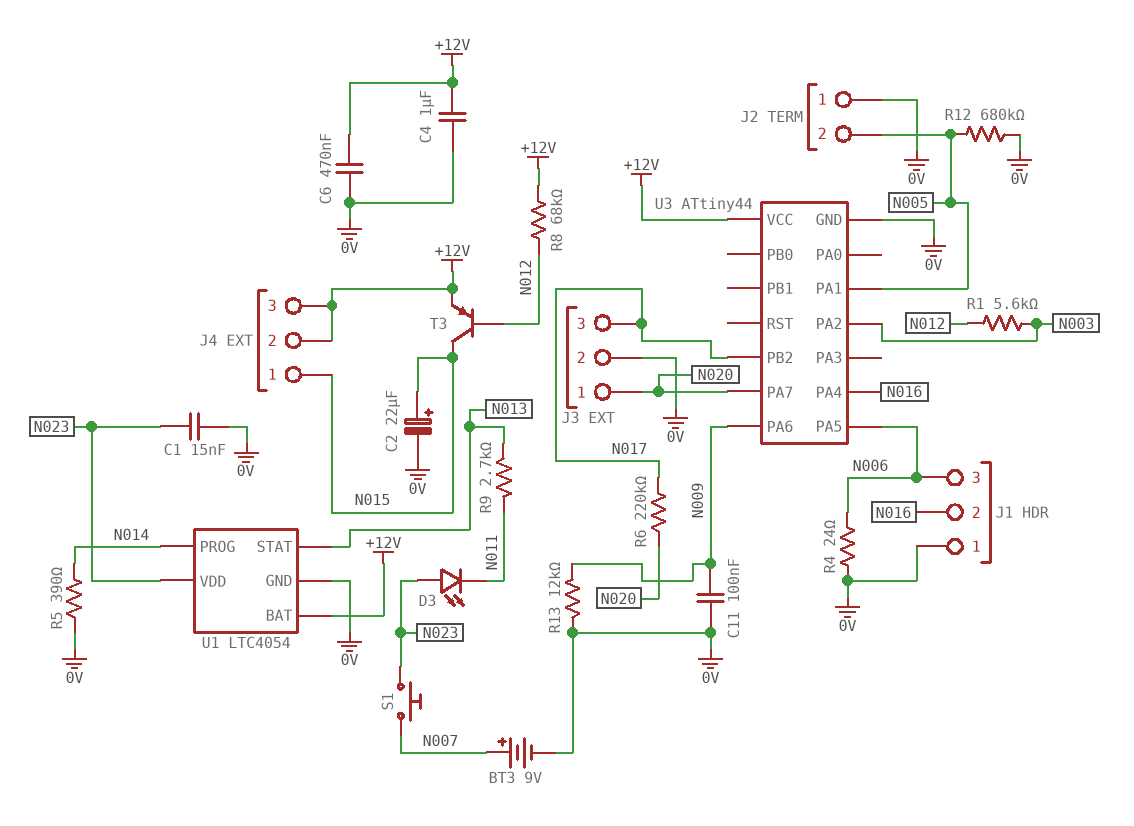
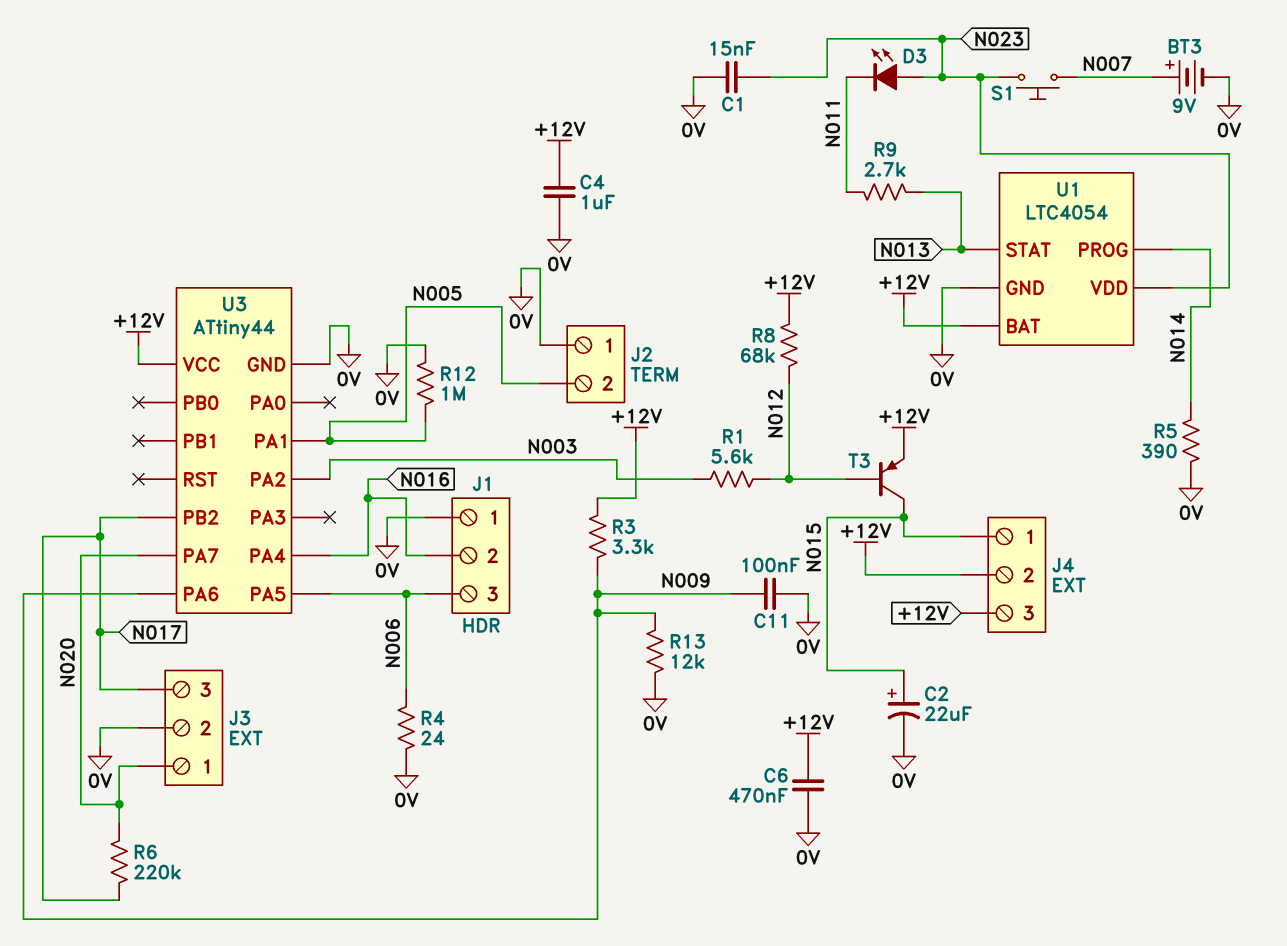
R3: none -> 3.3k (+12V, N009)
R12: 680k (0V, N005) -> 1M (0V, N005)

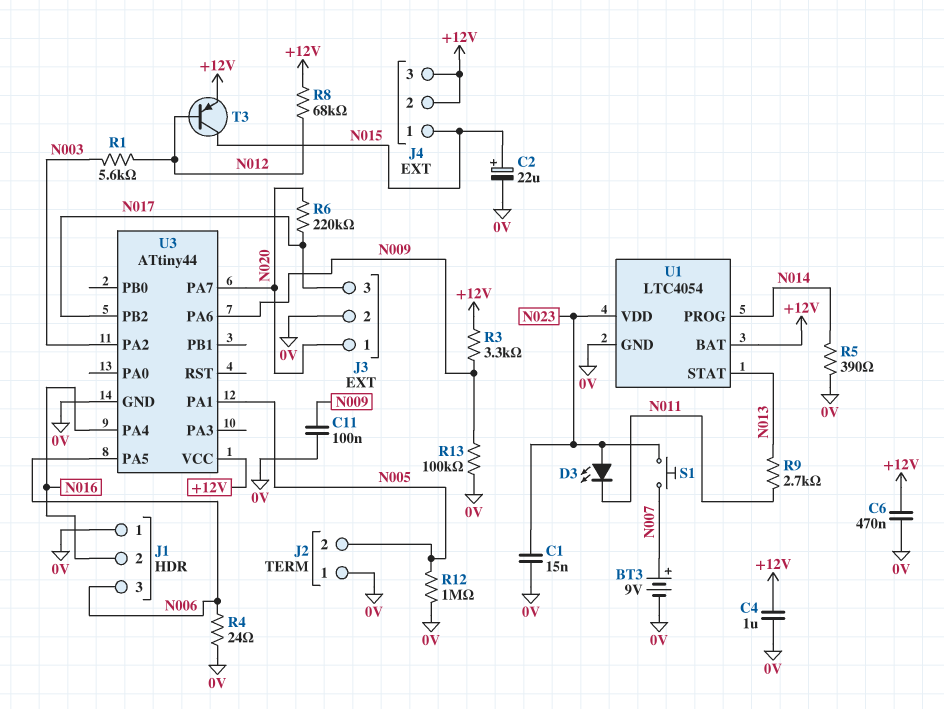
R13: 12k (0V, N009) -> 100k (0V, N009)

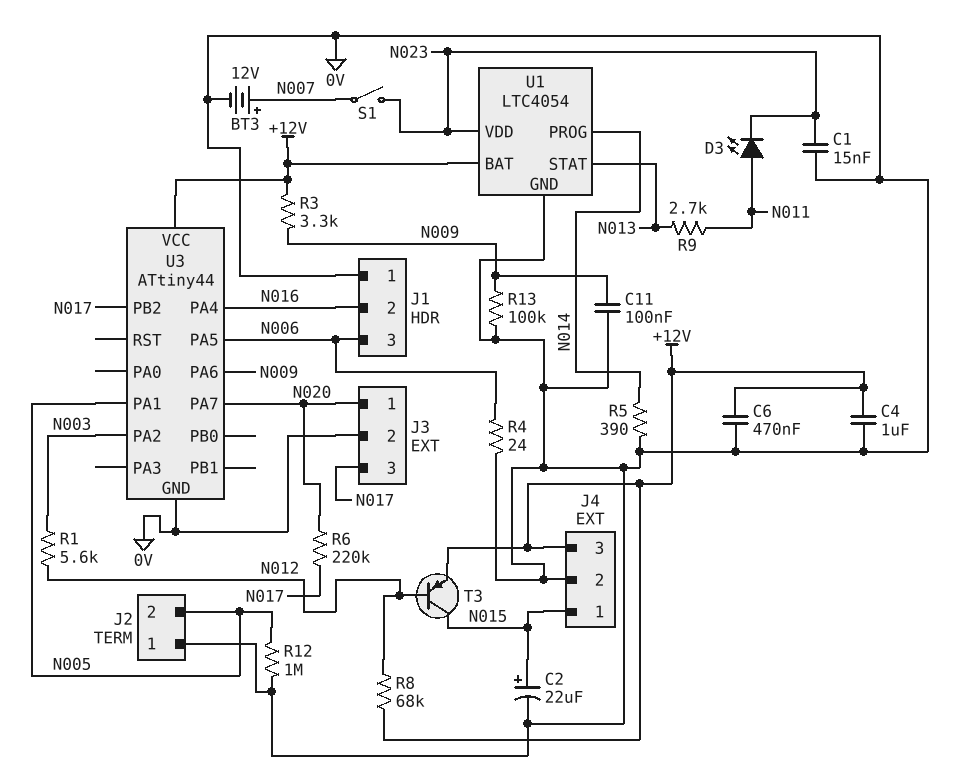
BT3: 9V (plus N007, minus 0V) -> 12V (plus N007, minus 0V)
D3: LED (A N023, K N011) -> LED (A N011, K N023)
J4 pin 2: +12V -> 0V
S1: button (N007, N023) -> switch (N007, N023)

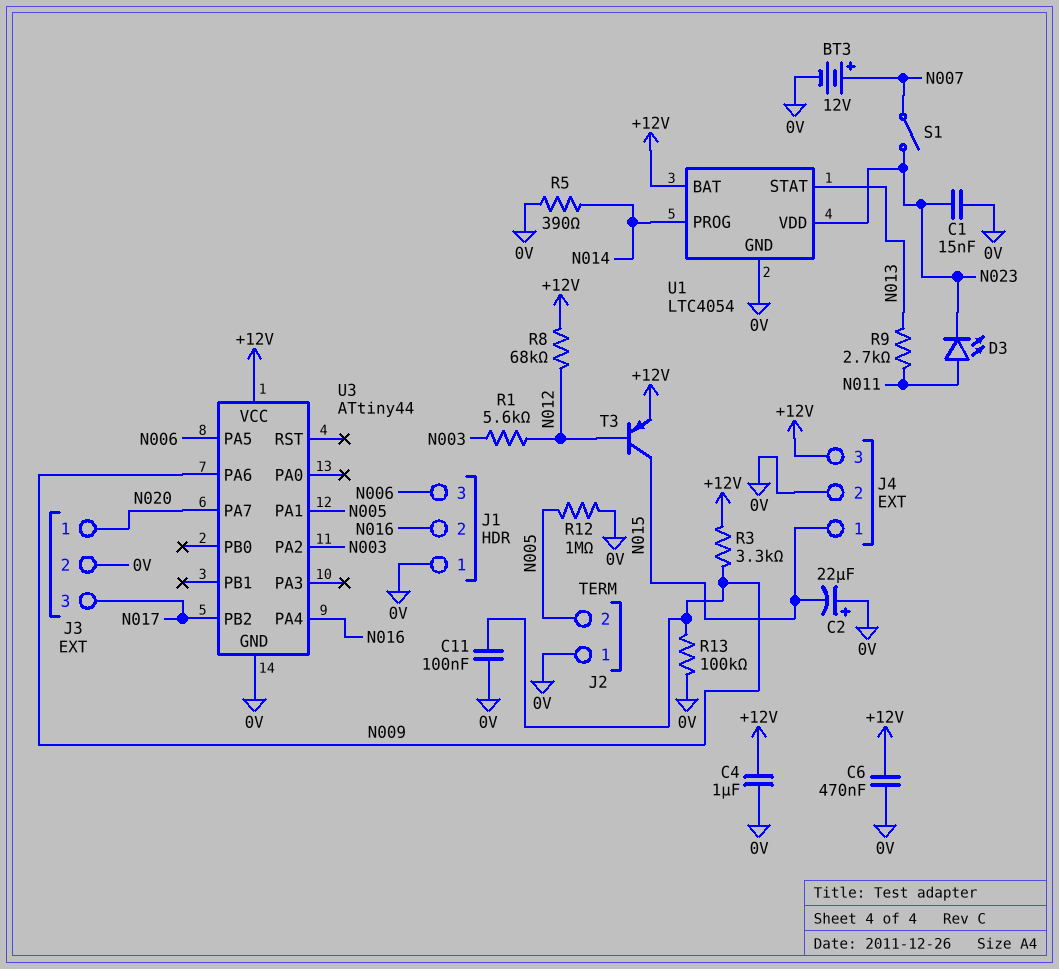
C2: 22uF (plus N015, minus 0V) -> 22uF (plus 0V, minus N015)
R4: 24 (0V, N006) -> none
R6: 220k (N017, N020) -> none

